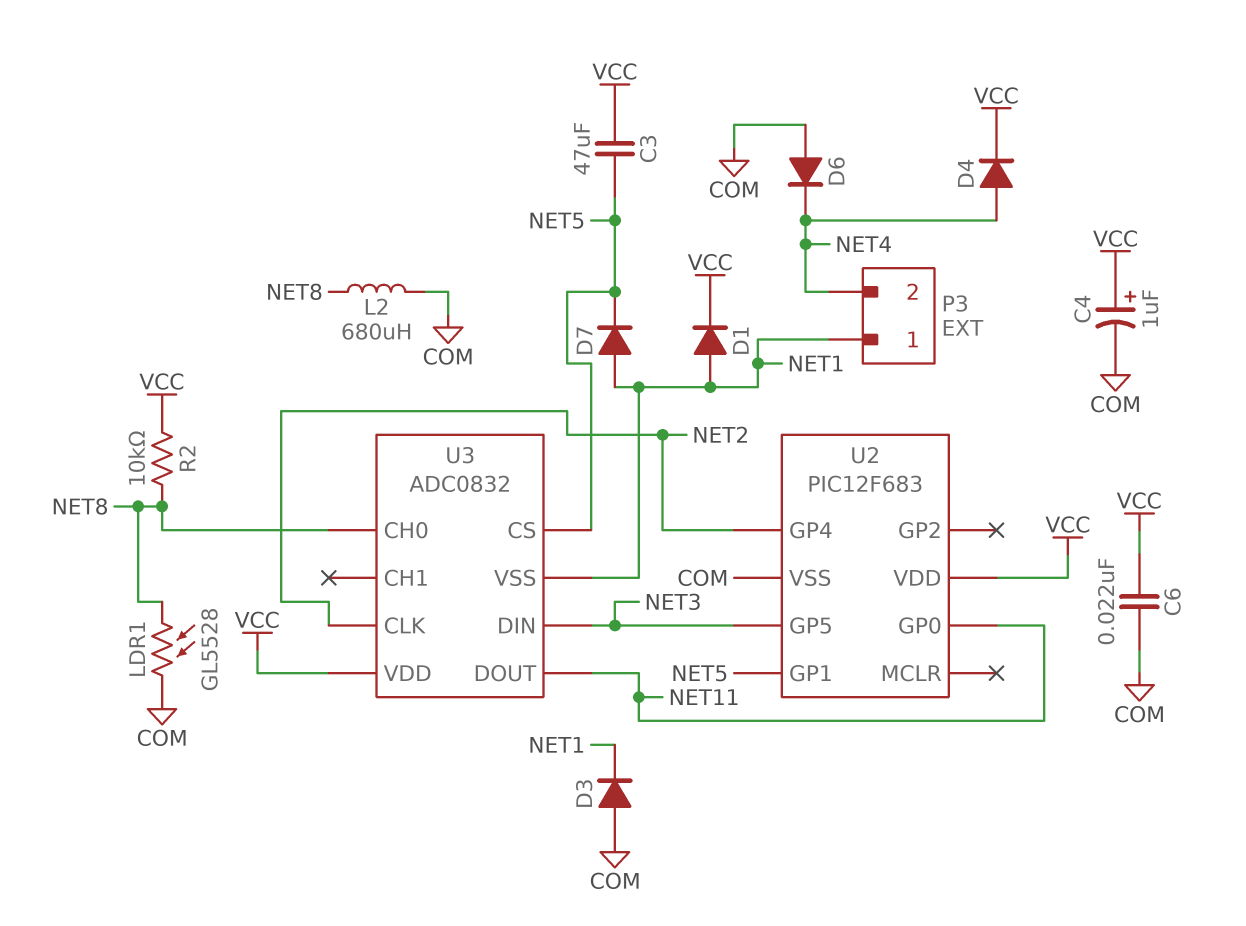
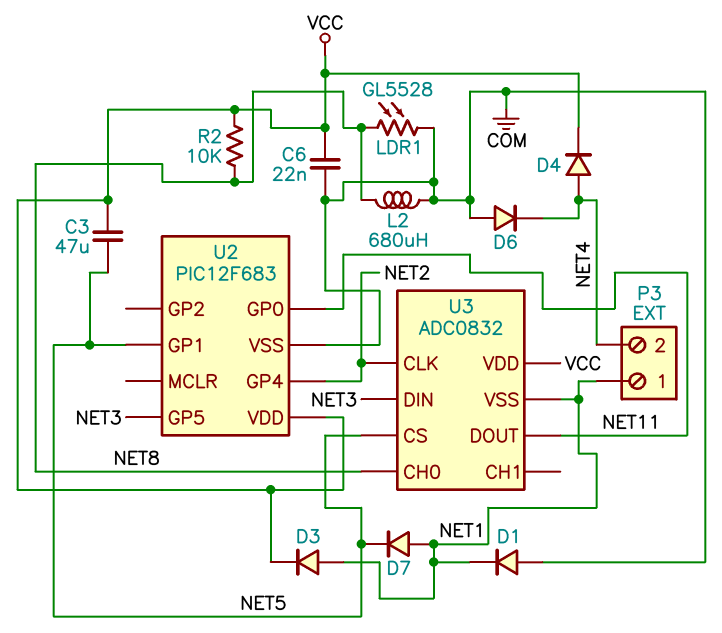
C4: 1uF (plus VCC, minus COM) -> none
D1: diode (A NET1, K VCC) -> diode (A COM, K NET1)
D3: diode (A COM, K NET1) -> diode (A NET1, K VCC)

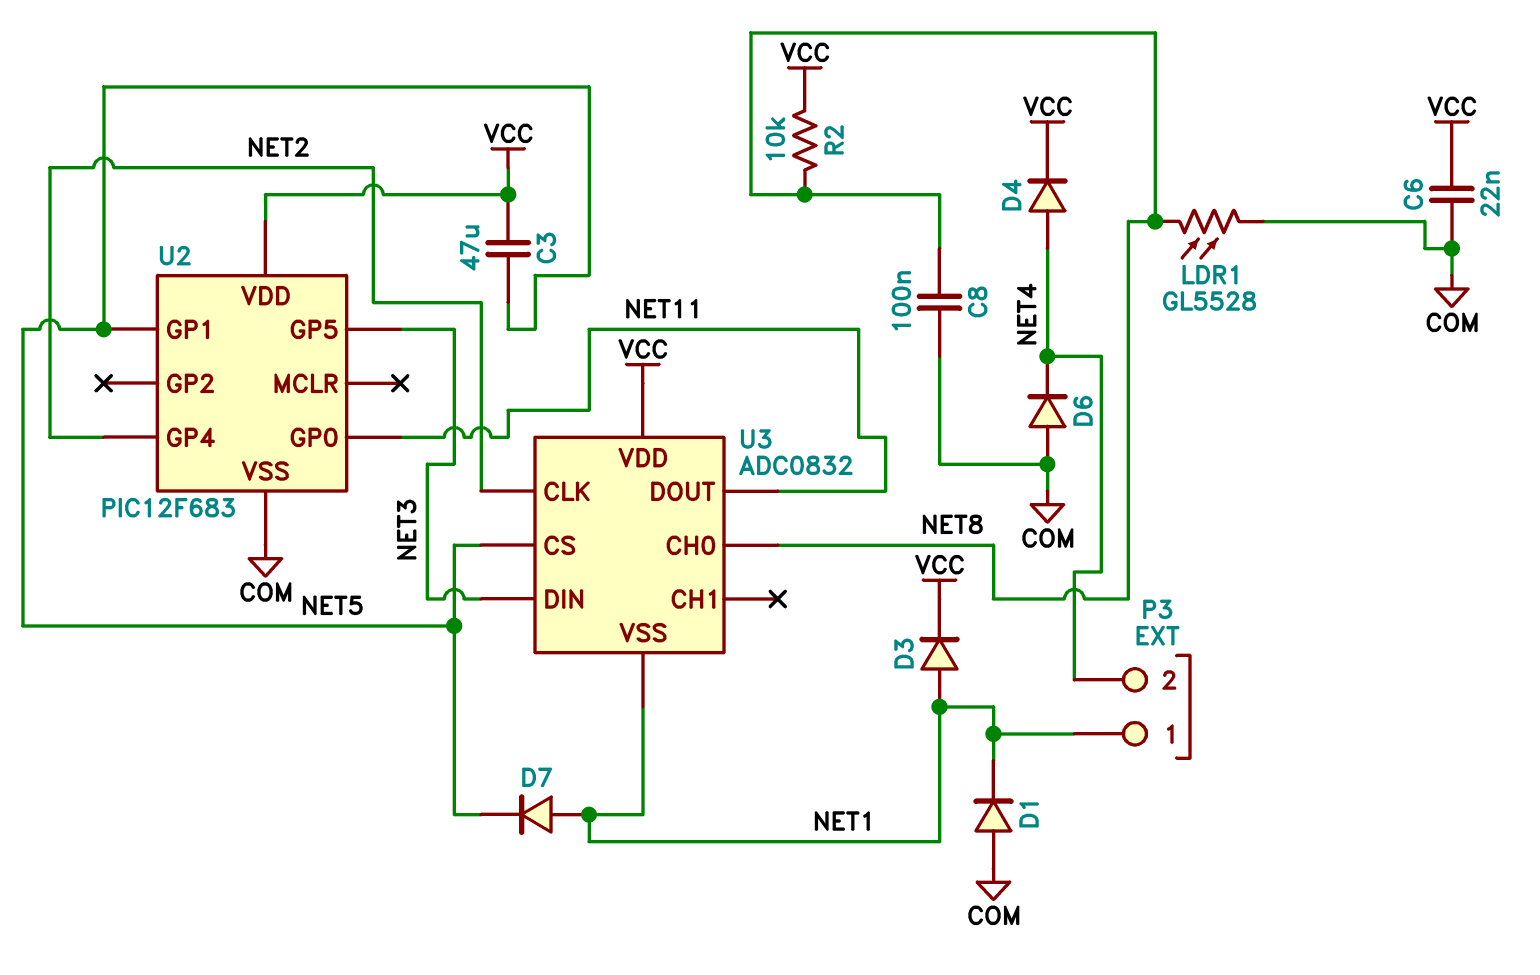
C8: none -> 100nF (COM, NET8)
L2: 680uH (COM, NET8) -> none

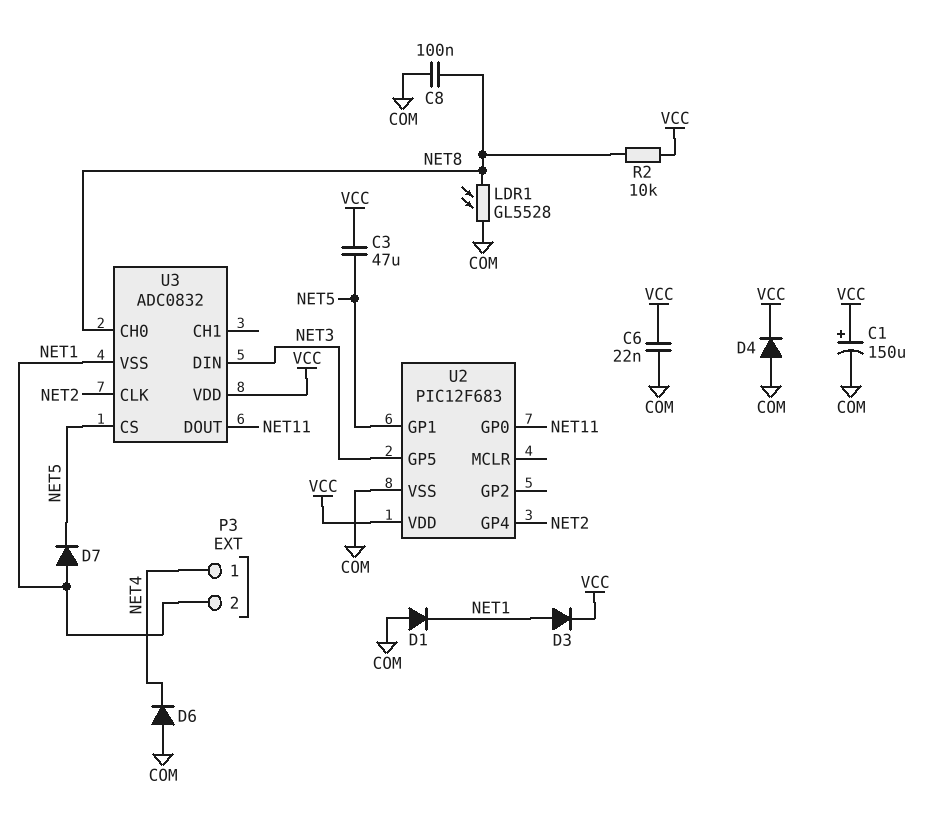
C1: none -> 150uF (plus VCC, minus COM)
D4: diode (A NET4, K VCC) -> diode (A COM, K VCC)
P3 pin 1: NET1 -> NET4
P3 pin 2: NET4 -> NET1

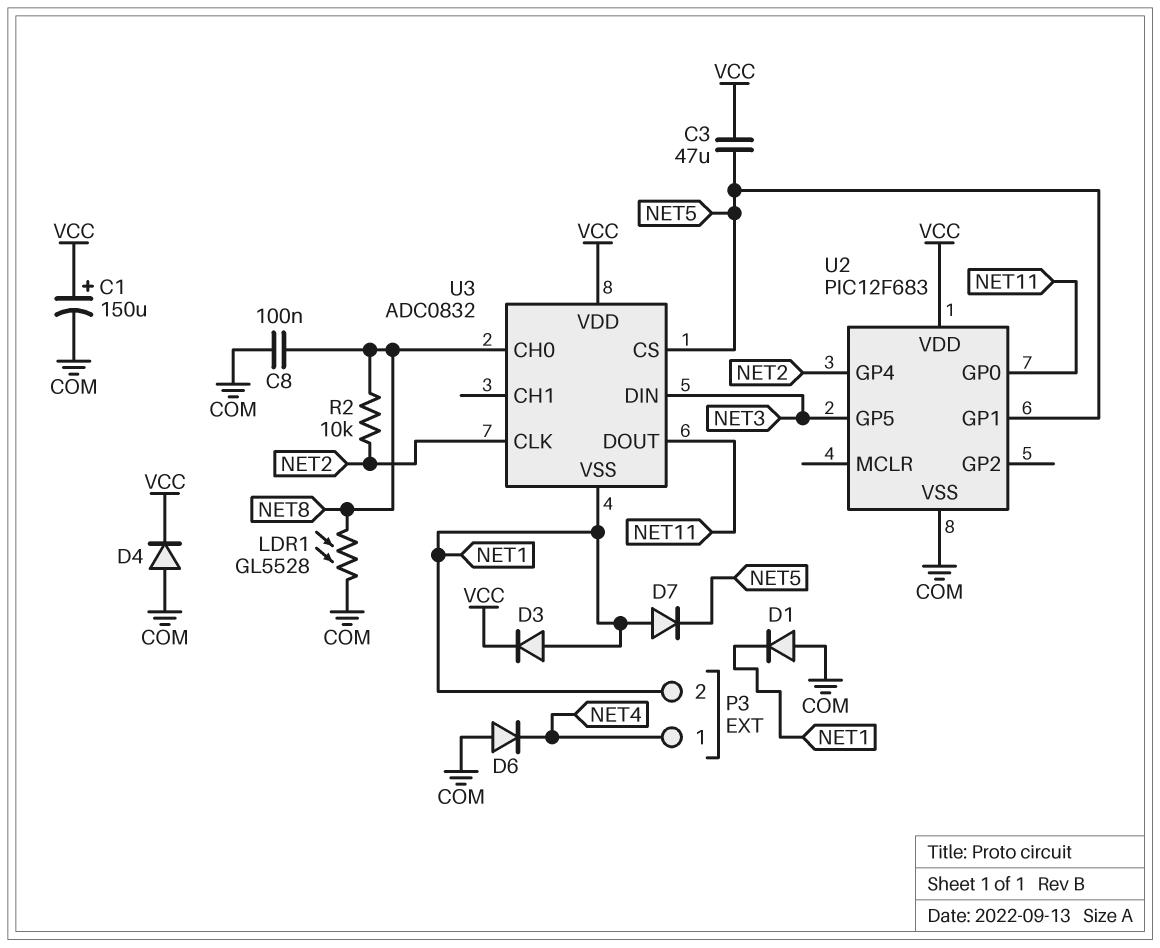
C6: 22nF (COM, VCC) -> none
R2: 10k (NET8, VCC) -> 10k (NET2, NET8)

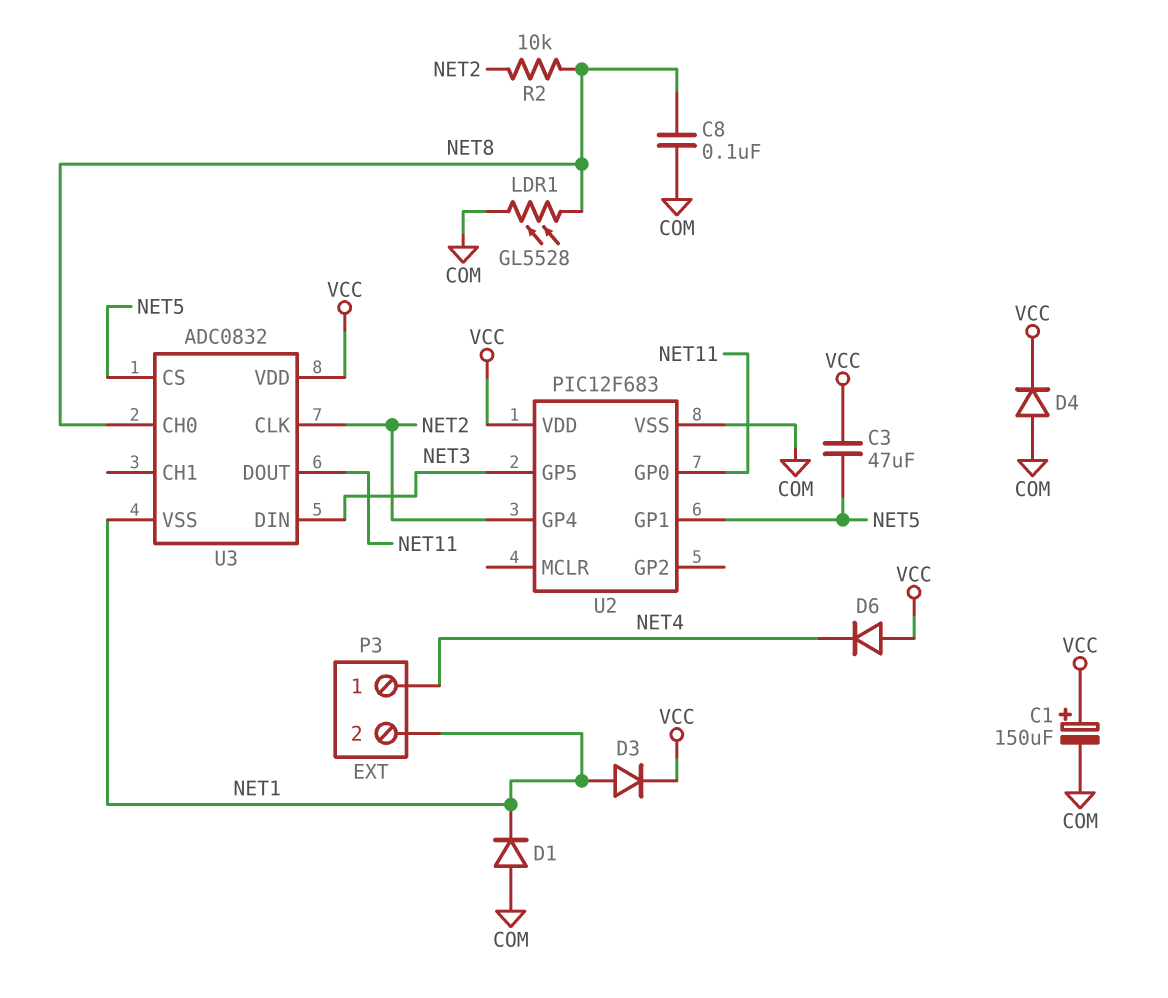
D6: diode (A COM, K NET4) -> diode (A VCC, K NET4)
D7: diode (A NET1, K NET5) -> none

